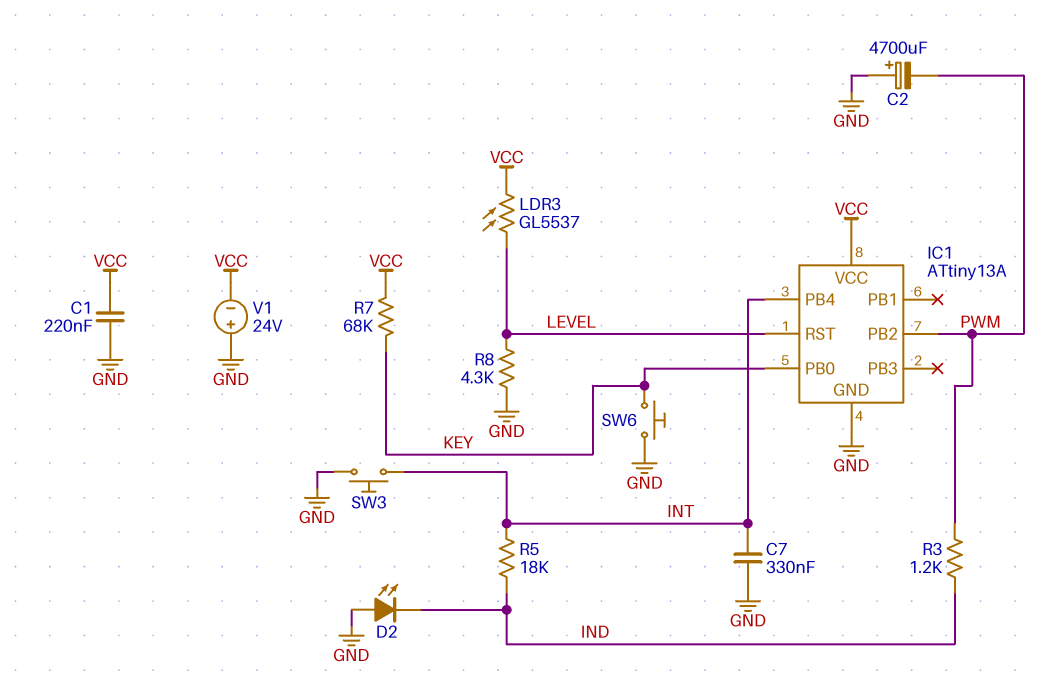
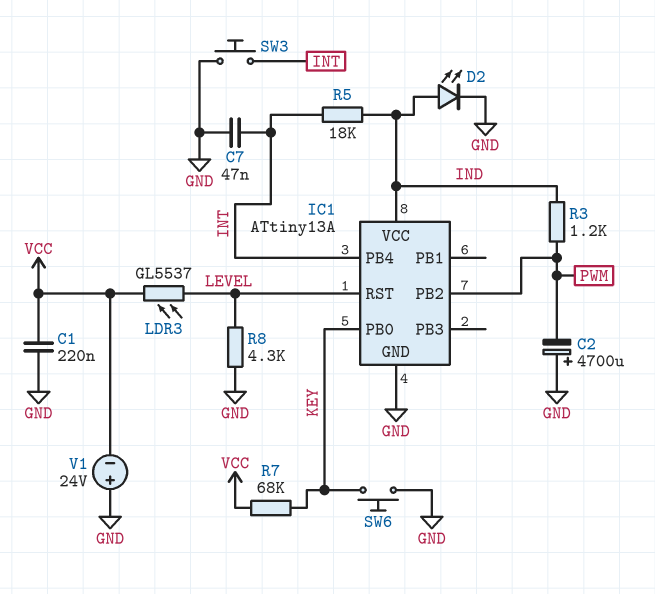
C7: 330nF (GND, INT) -> 47nF (GND, INT)
D2: LED (A GND, K IND) -> LED (A IND, K GND)
IC1 pin VCC: VCC -> IND

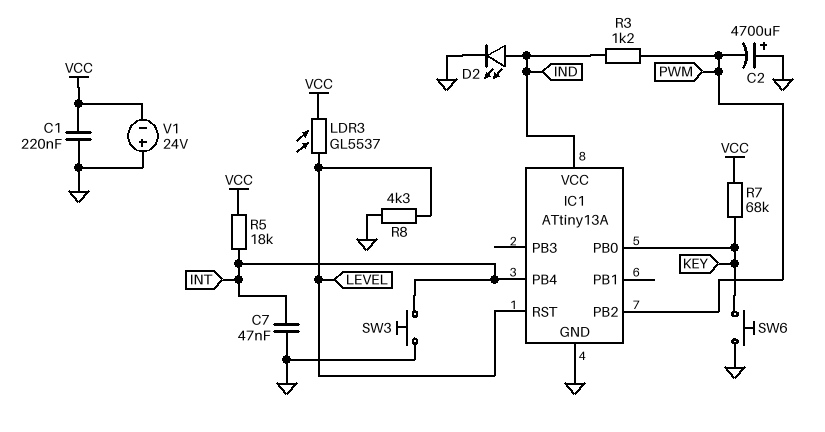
R5: 18k (IND, INT) -> 18k (INT, VCC)

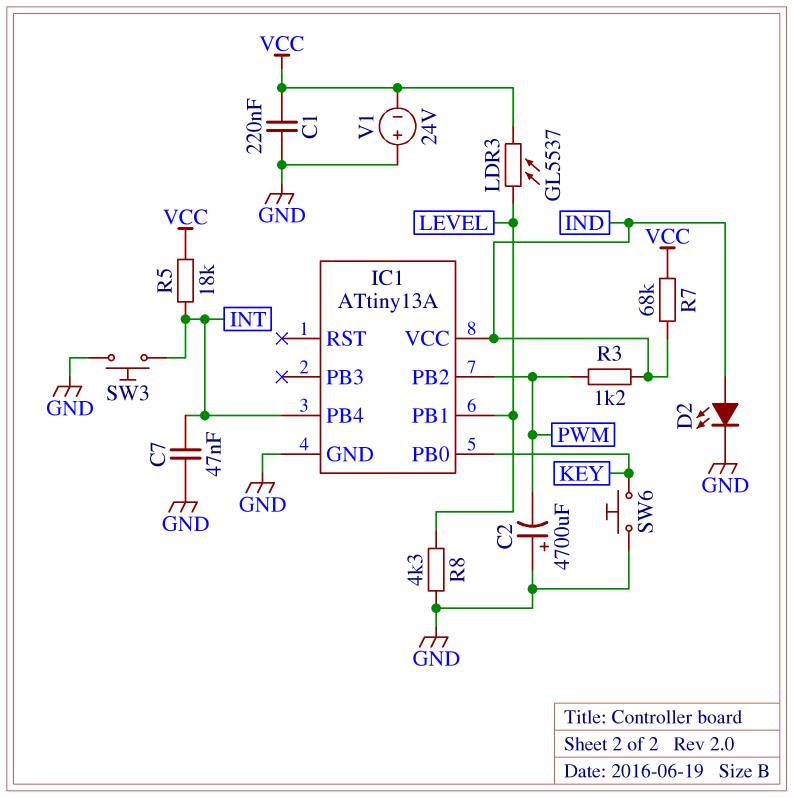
IC1 pin PB1: none -> LEVEL
IC1 pin RST: LEVEL -> none
R7: 68k (KEY, VCC) -> 68k (IND, VCC)

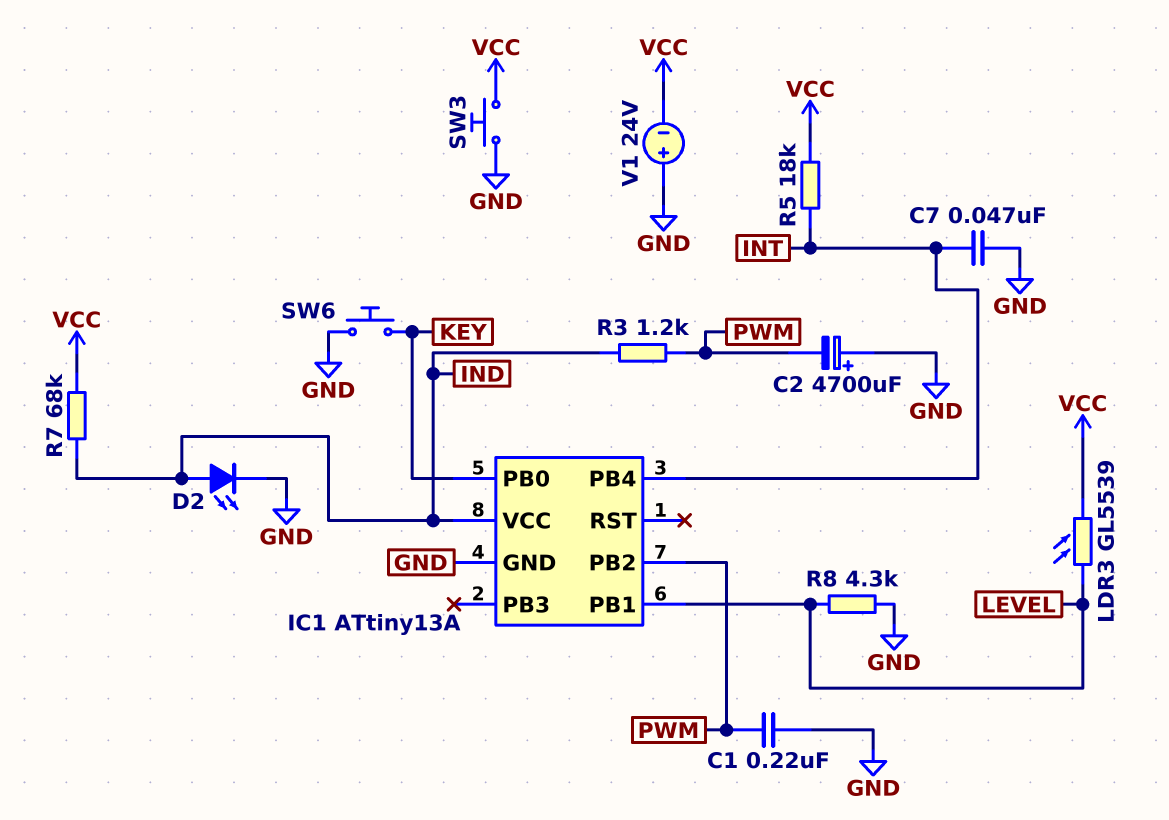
C1: 220nF (GND, VCC) -> 220nF (GND, PWM)
LDR3: GL5537 (LEVEL, VCC) -> GL5539 (LEVEL, VCC)
SW3: button (GND, INT) -> button (GND, VCC)

